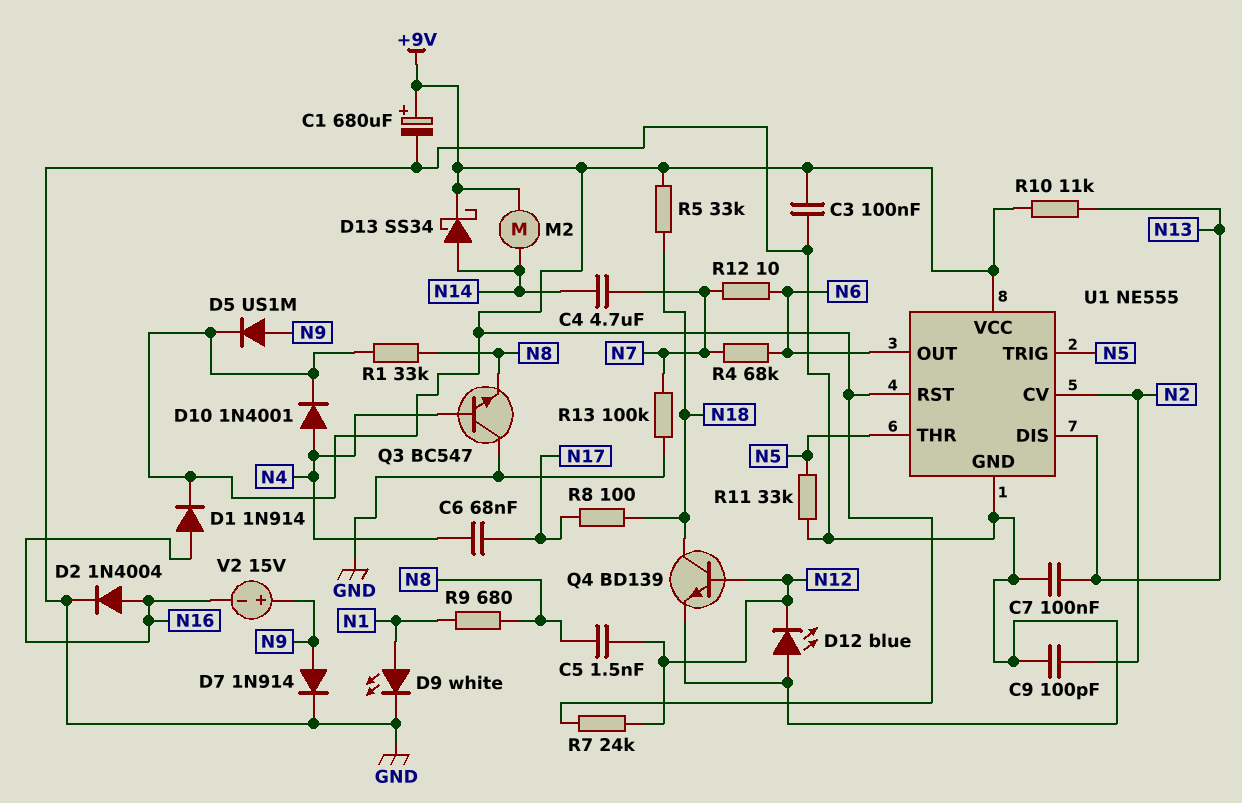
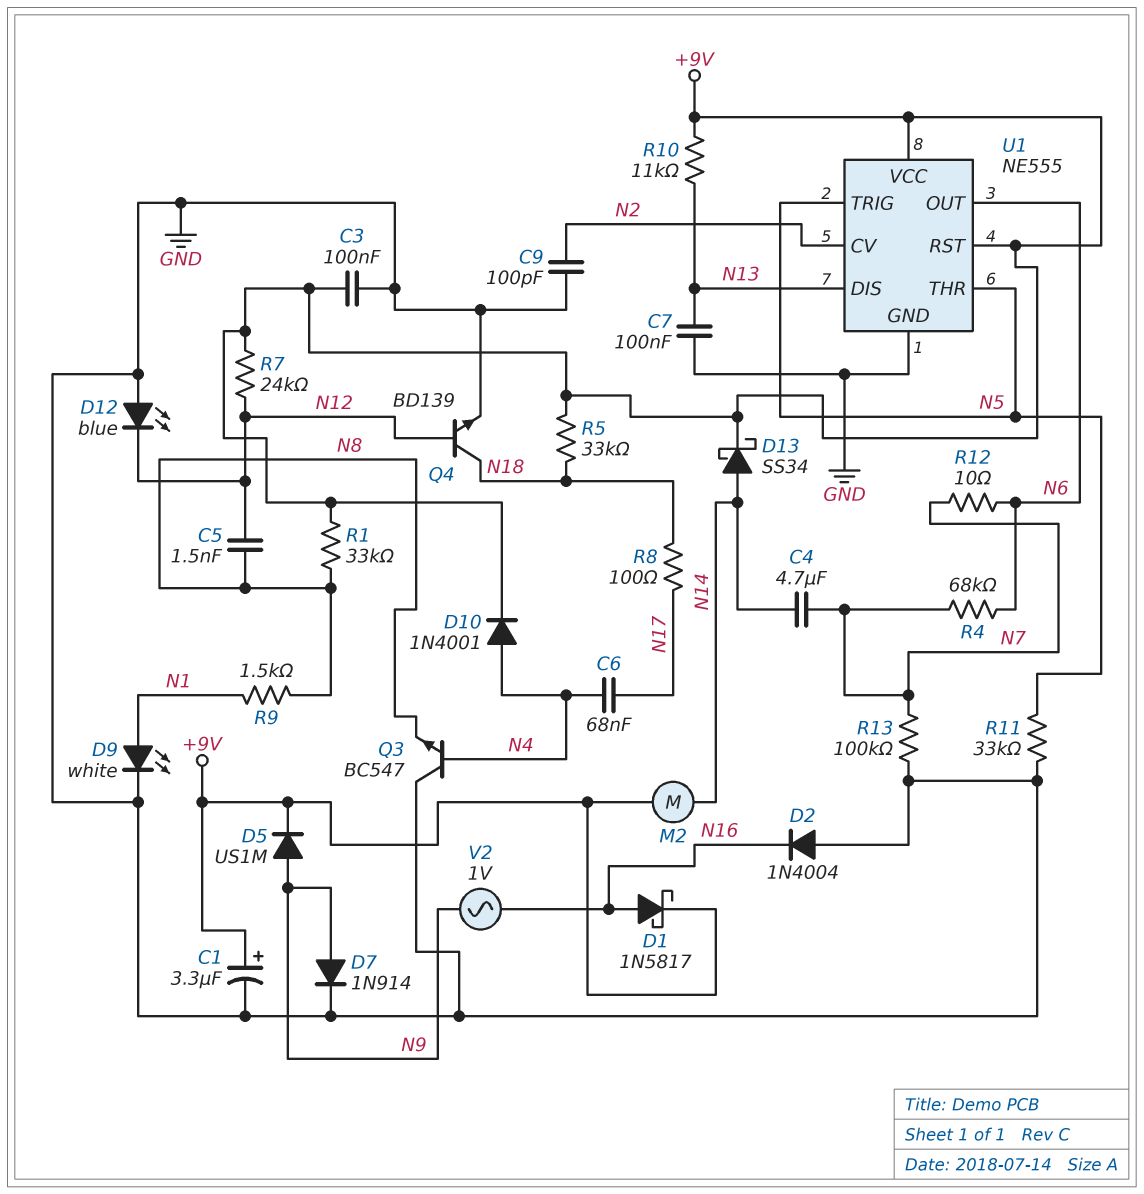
C1: 680uF (plus +9V, minus GND) -> 3.3uF (plus +9V, minus GND)
D1: diode 1N914 (A N16, K +9V) -> schottky 1N5817 (A N16, K +9V)
D2: diode 1N4004 (A N16, K GND) -> diode 1N4004 (A GND, K N16)
R9: 680 (N1, N8) -> 1.5k (N1, N8)
V2: 15V (plus N9, minus N16) -> AC 1V (N9, N16)

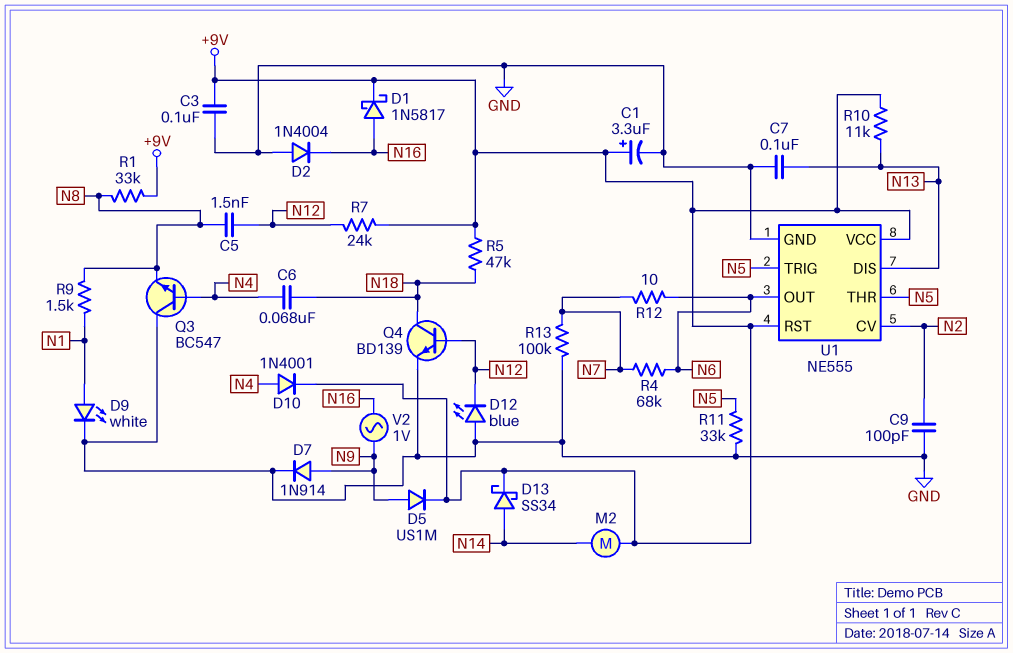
C4: 4.7uF (N7, N14) -> none
C6: 68nF (N4, N17) -> 68nF (N4, N18)
R5: 33k (+9V, N18) -> 47k (+9V, N18)
R8: 100 (N17, N18) -> none

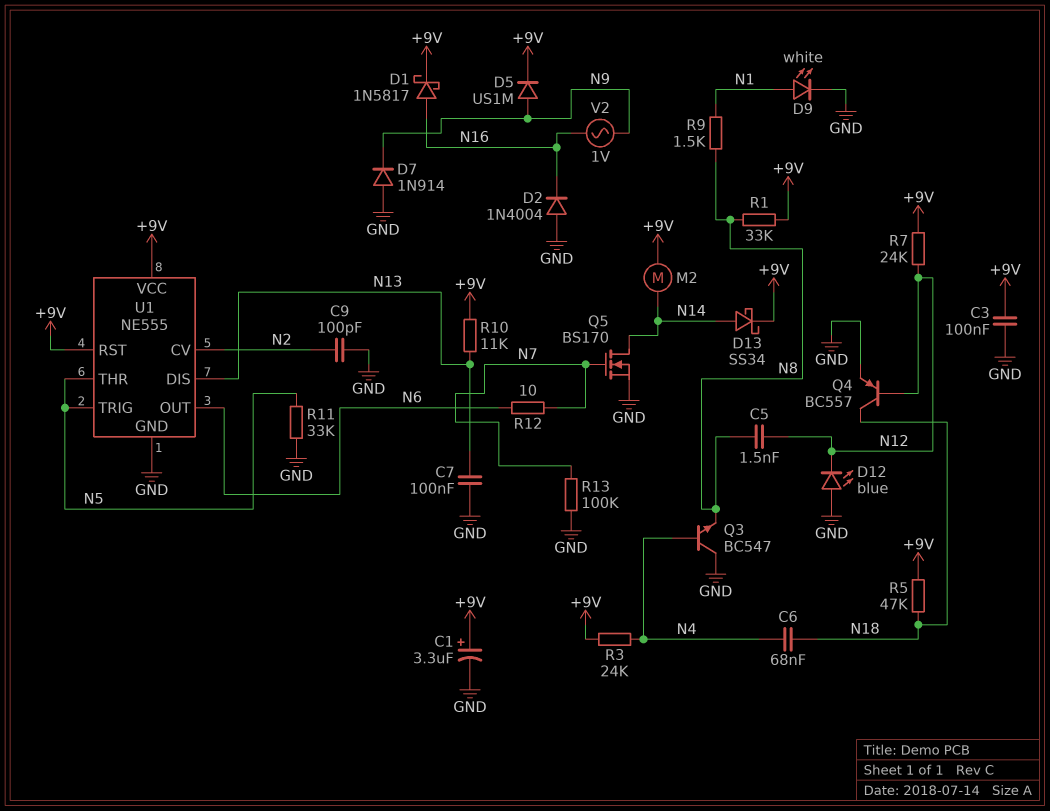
D7: diode 1N914 (A N9, K GND) -> diode 1N914 (A GND, K N9)
D10: diode 1N4001 (A N4, K +9V) -> none
Q4: NPN BD139 (B N12, C N18, E GND) -> PNP BC557 (B N12, C N18, E GND)
Q5: none -> NMOS BS170 (G N7, D N14, S GND)
R3: none -> 24k (+9V, N4)
R4: 68k (N6, N7) -> none

